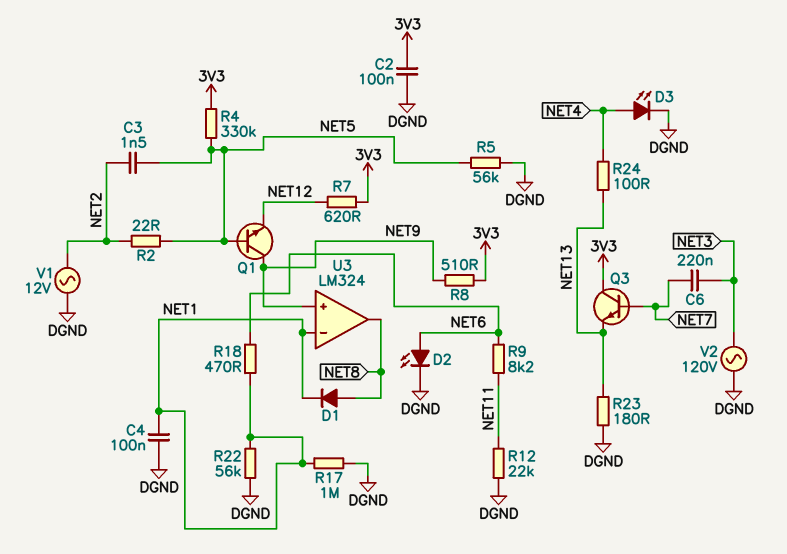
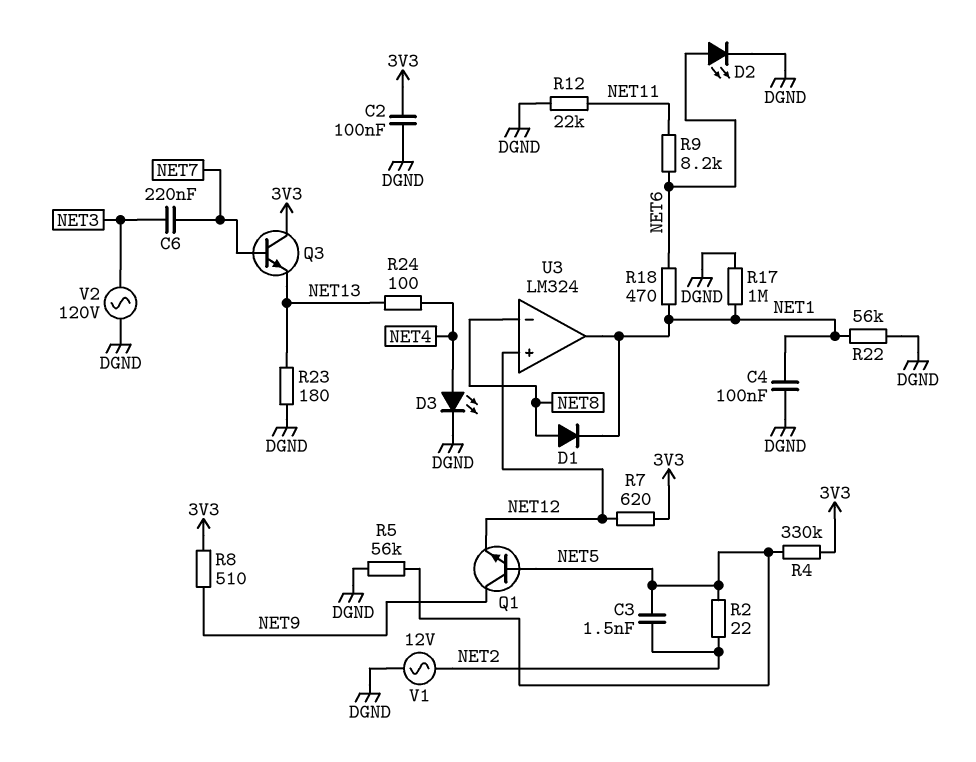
U3 pin in+: NET9 -> NET12
U3 pin in-: NET1 -> NET8
U3 pin out: NET8 -> NET1

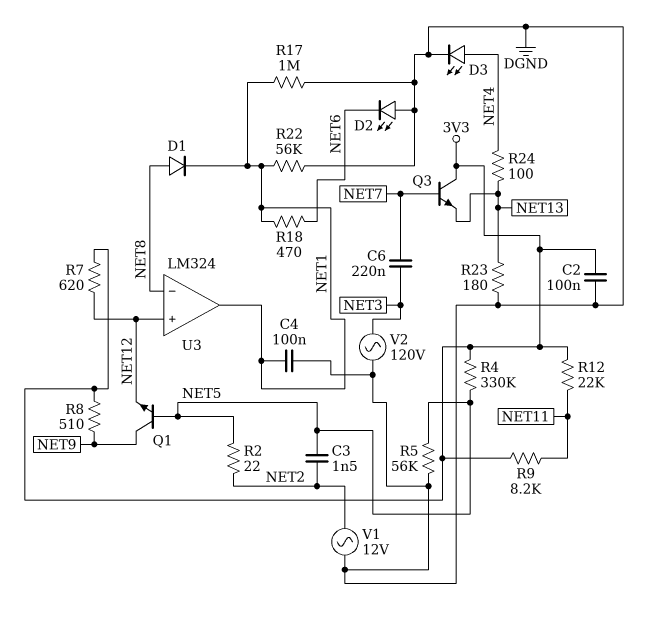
D2: LED (A NET6, K DGND) -> LED (A DGND, K NET6)
R9: 8.2k (NET6, NET11) -> 8.2k (3V3, NET11)
R12: 22k (DGND, NET11) -> 22k (3V3, NET11)

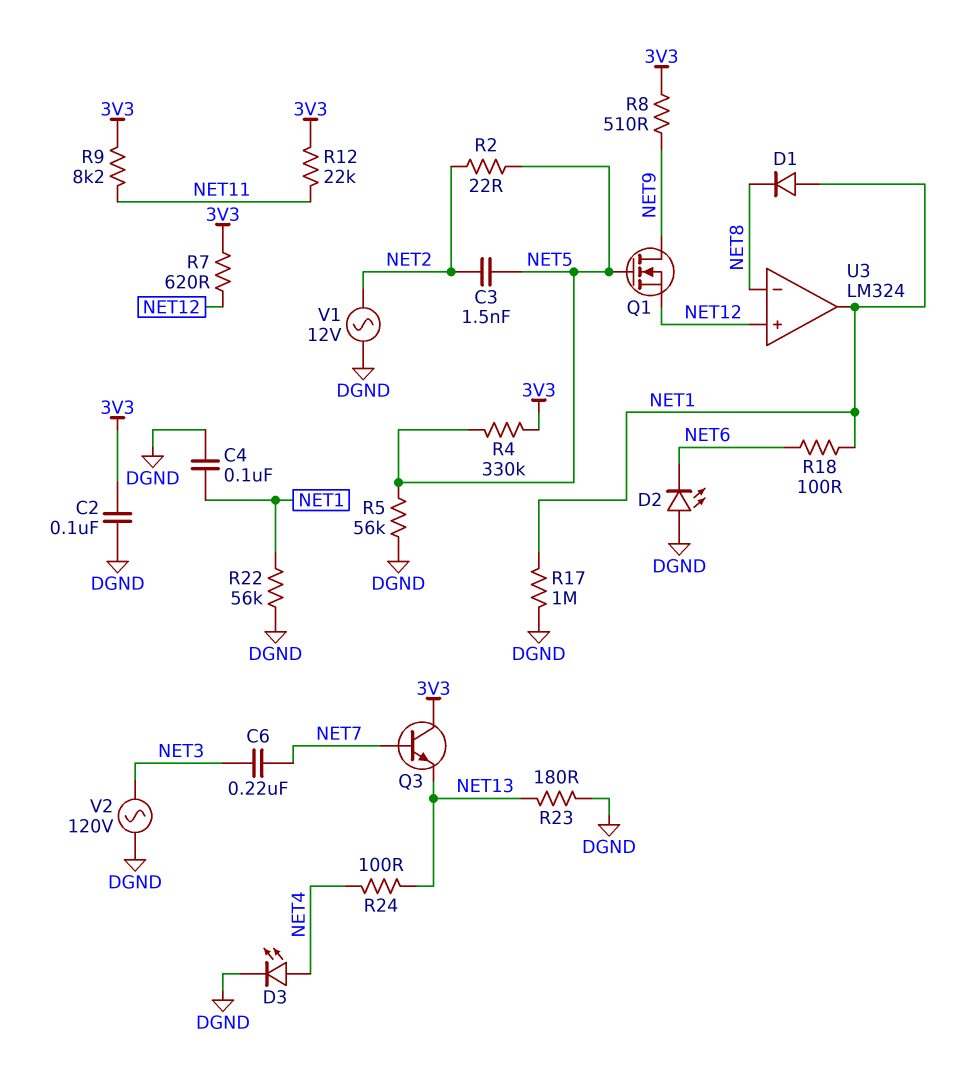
D1: diode (A NET8, K NET1) -> diode (A NET1, K NET8)
Q1: NPN (B NET5, C NET9, E NET12) -> NMOS (G NET5, D NET9, S NET12)
R18: 470 (NET1, NET6) -> 100 (NET1, NET6)

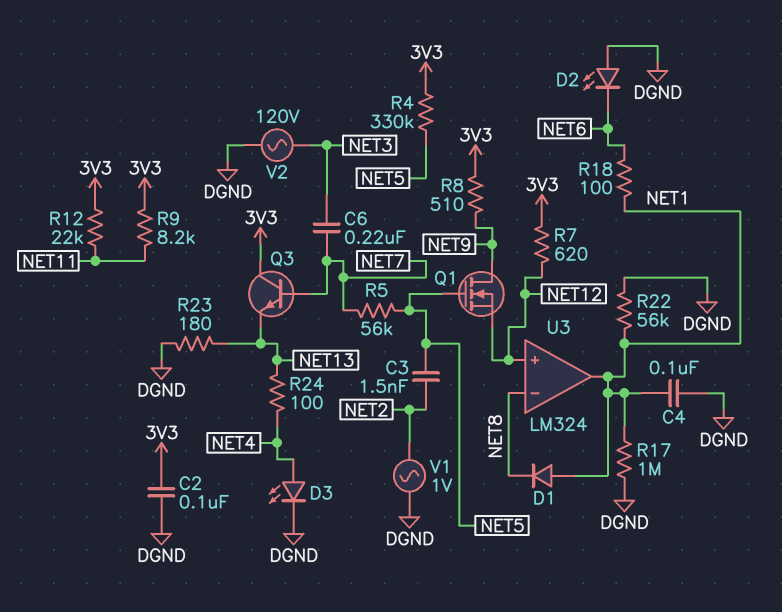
R2: 22 (NET2, NET5) -> none
R5: 56k (DGND, NET5) -> 56k (NET5, NET7)
V1: AC 12V (DGND, NET2) -> AC 1V (DGND, NET2)

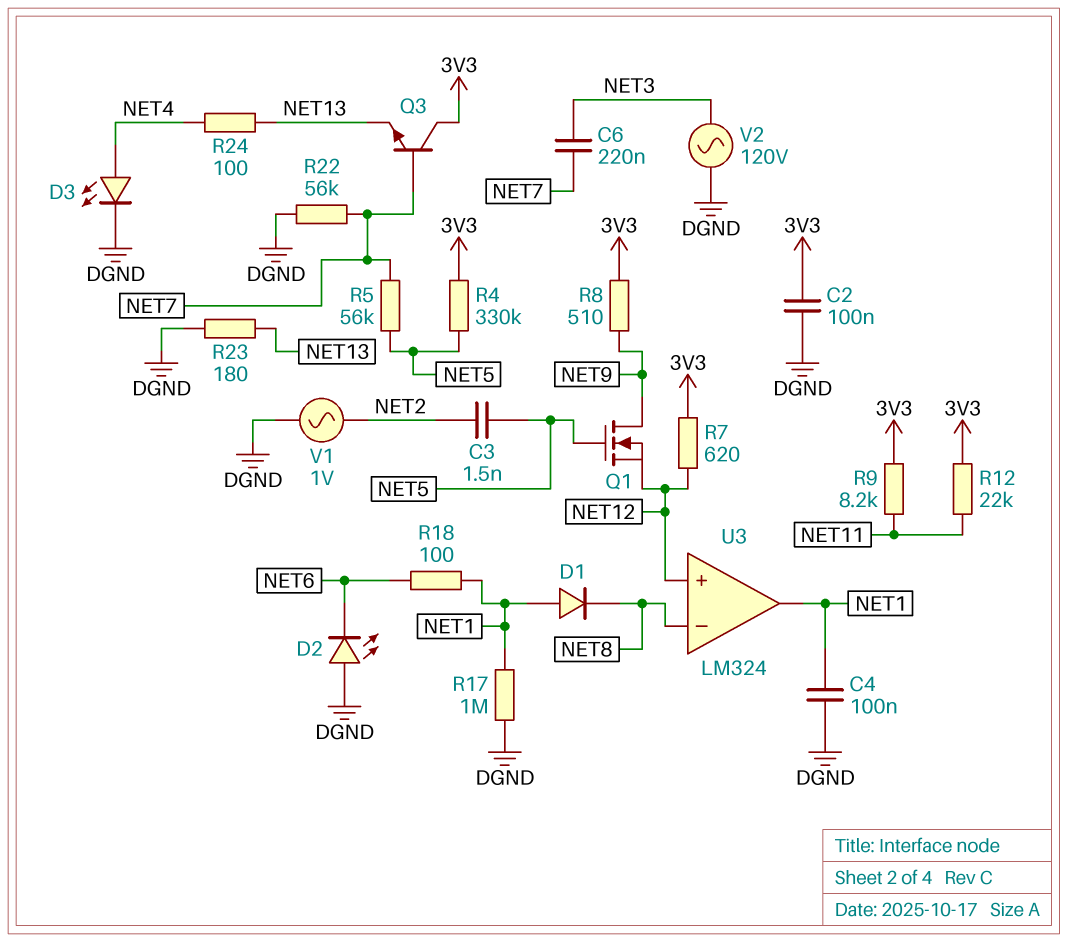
R22: 56k (DGND, NET1) -> 56k (DGND, NET7)

